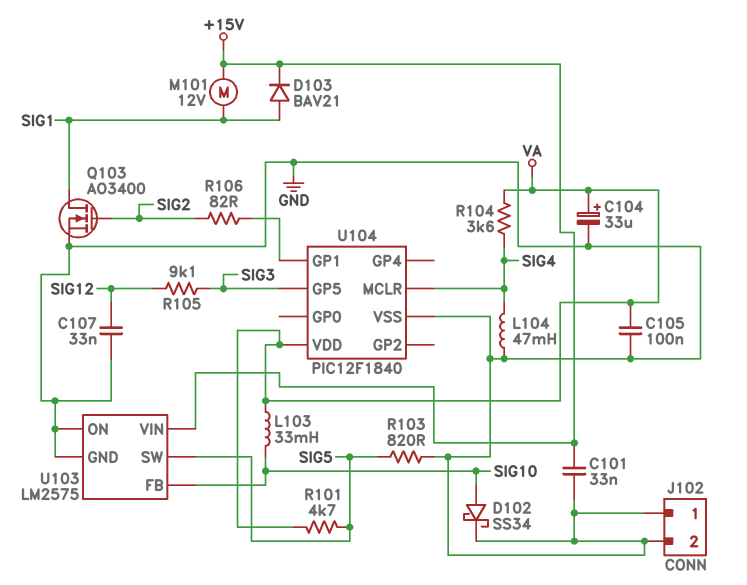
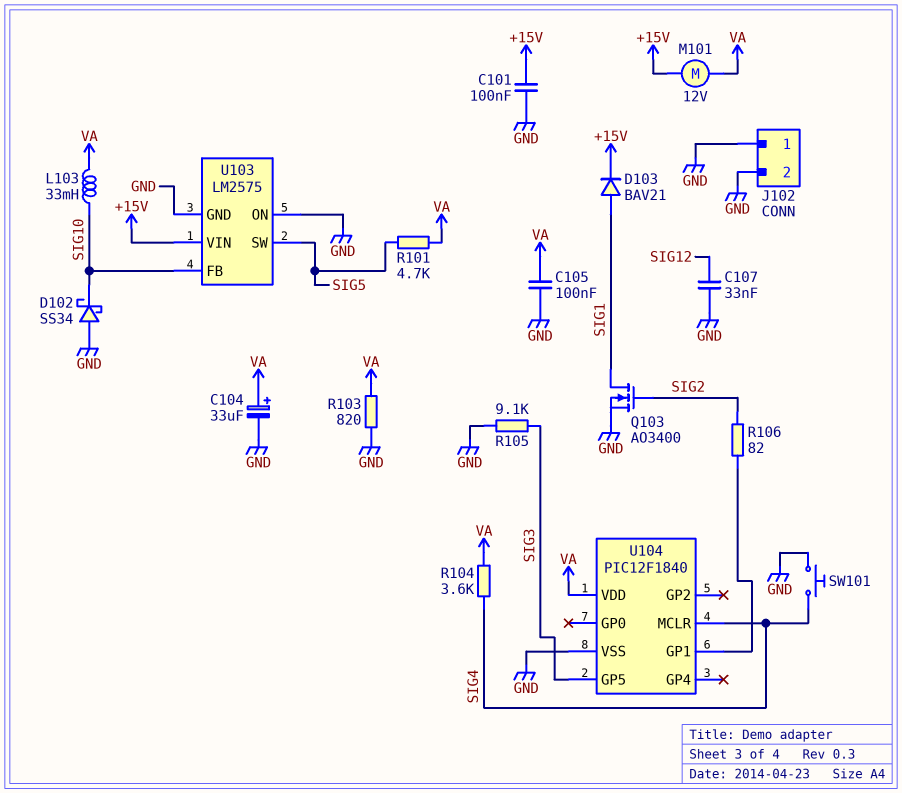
C101: 33nF (+15V, GND) -> 100nF (+15V, GND)
D102: schottky SS34 (A SIG10, K GND) -> schottky SS34 (A GND, K SIG10)
L104: 47mH (GND, SIG4) -> none
M101: motor 12V (+15V, SIG1) -> motor 12V (+15V, VA)
R103: 820 (GND, SIG5) -> 820 (GND, VA)
R105: 9.1k (SIG3, SIG12) -> 9.1k (GND, SIG3)
SW101: none -> button (GND, SIG4)

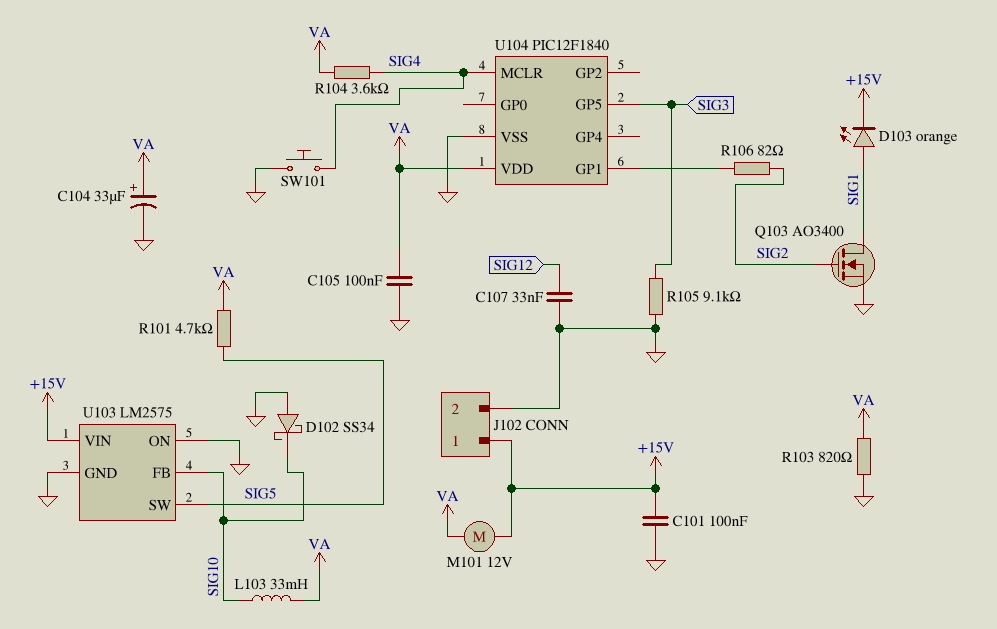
D103: diode BAV21 (A SIG1, K +15V) -> LED orange (A SIG1, K +15V)
J102 pin 1: GND -> +15V

